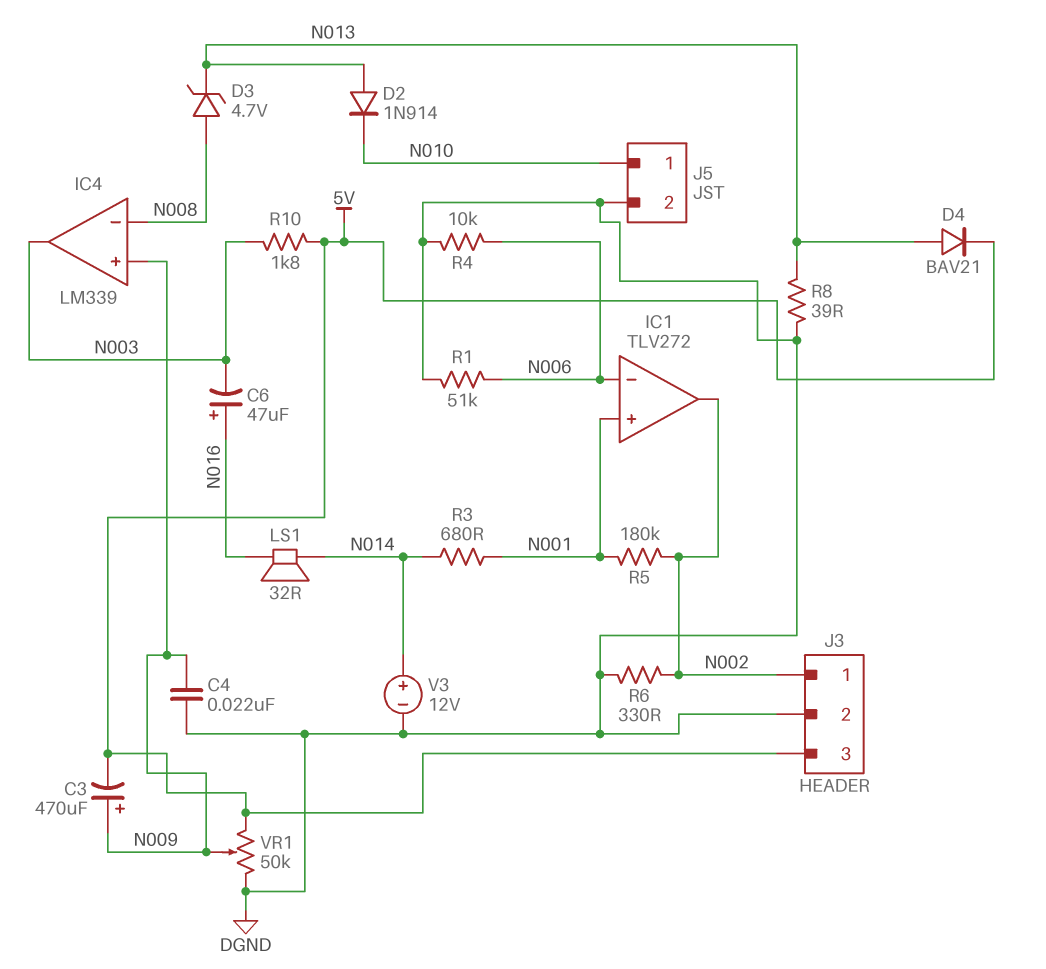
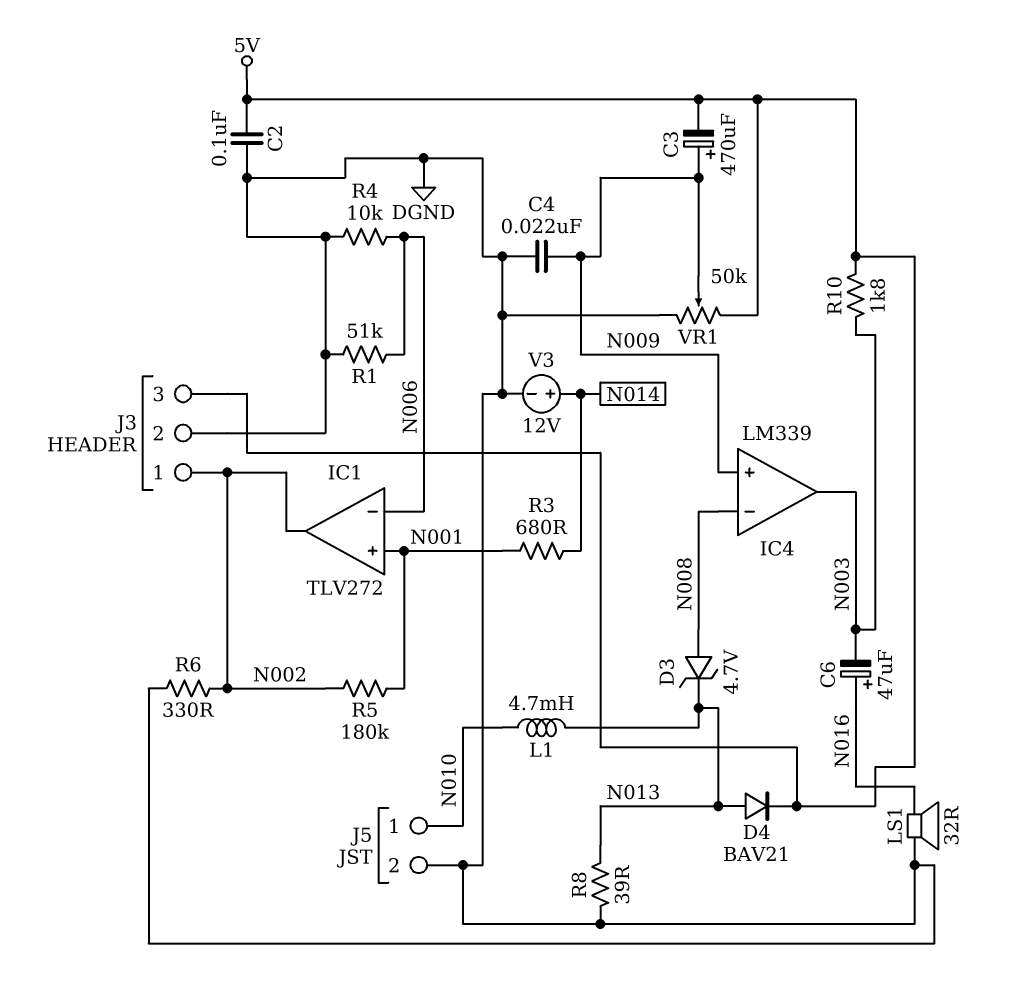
C2: none -> 100nF (5V, DGND)
D2: diode 1N914 (A N013, K N010) -> none
L1: none -> 4.7mH (N010, N013)
LS1: speaker 32R (N014, N016) -> speaker 32R (DGND, N016)

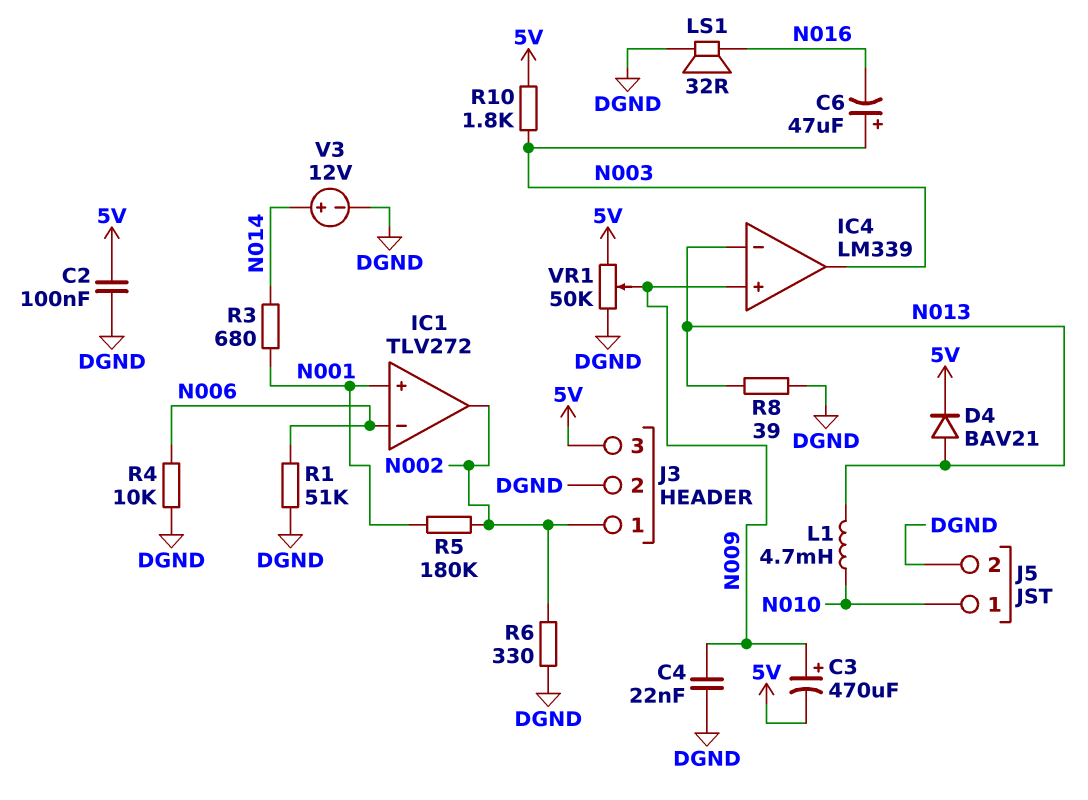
C6: 47uF (plus N016, minus N003) -> 47uF (plus N003, minus N016)
D3: zener 4.7V (A N008, K N013) -> none
IC4 pin in-: N008 -> N013

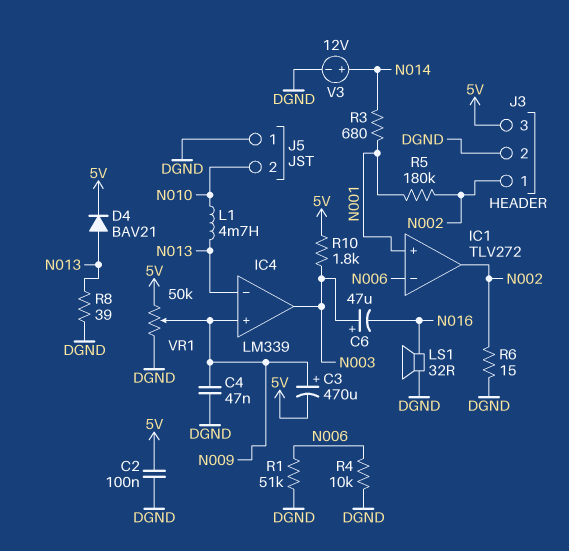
C4: 22nF (DGND, N009) -> 47nF (DGND, N009)
J5 pin 1: N010 -> DGND
J5 pin 2: DGND -> N010
R6: 330 (DGND, N002) -> 15 (DGND, N002)

